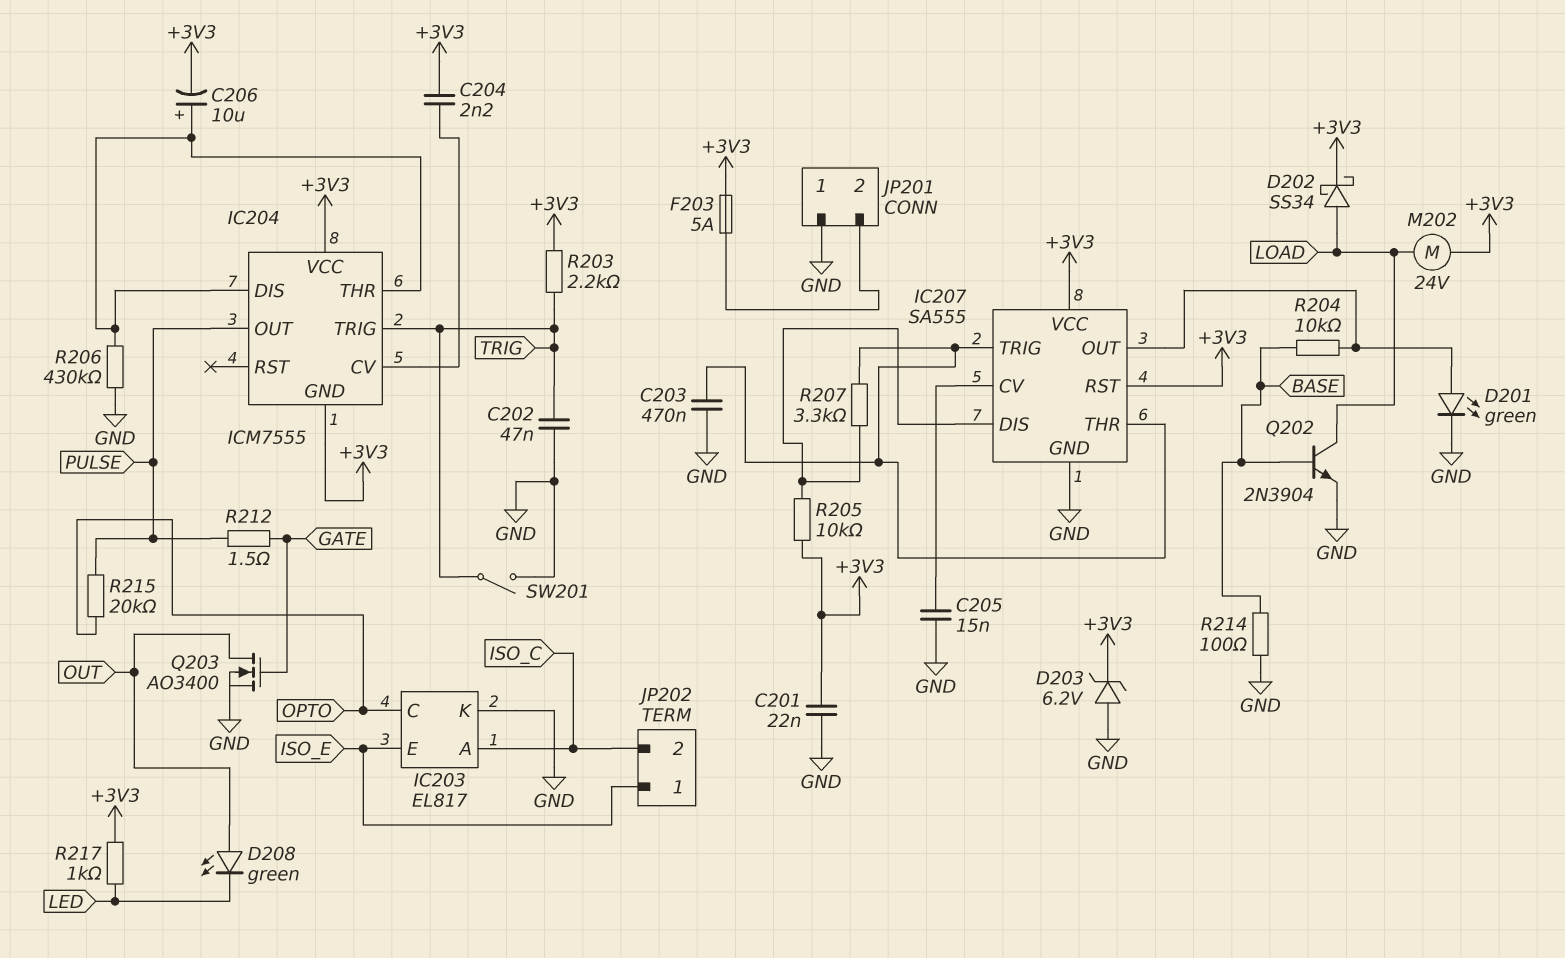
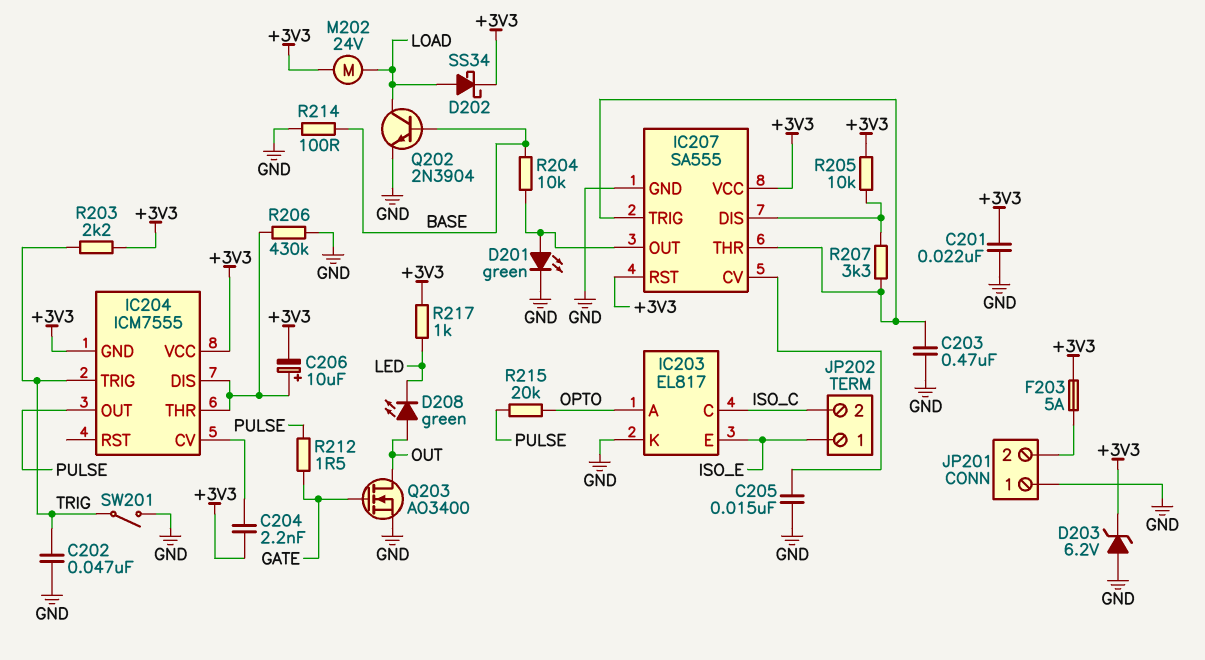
IC203 pin A: ISO_C -> OPTO
IC203 pin C: OPTO -> ISO_C

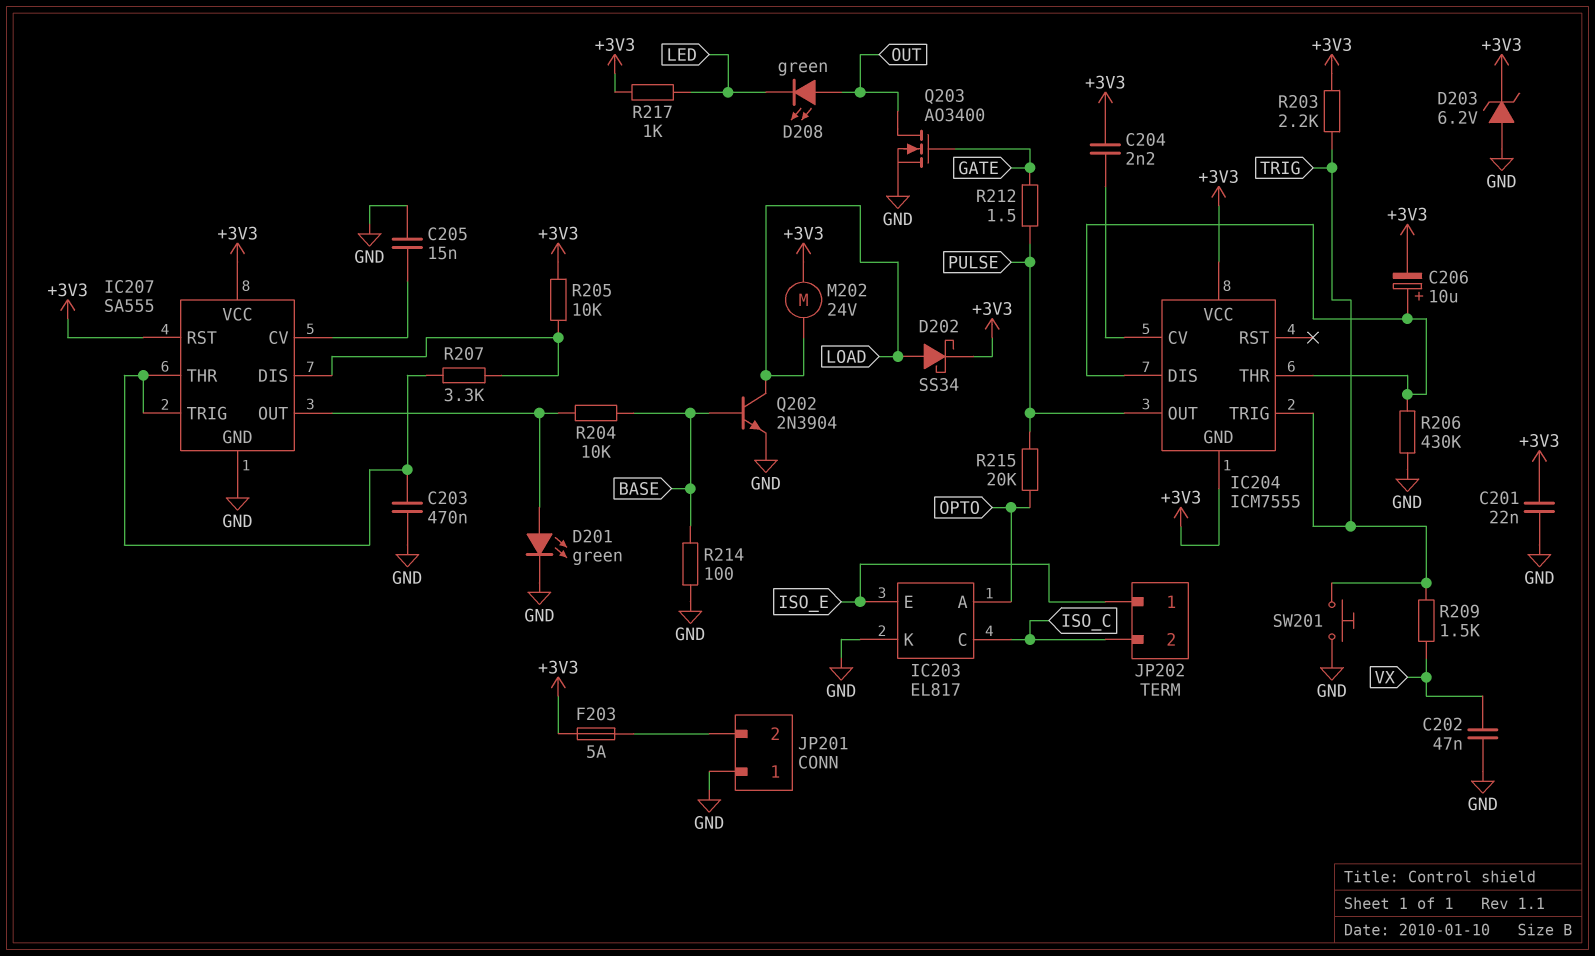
C202: 47nF (GND, TRIG) -> 47nF (GND, VX)
R209: none -> 1.5k (TRIG, VX)
SW201: switch (GND, TRIG) -> button (GND, TRIG)

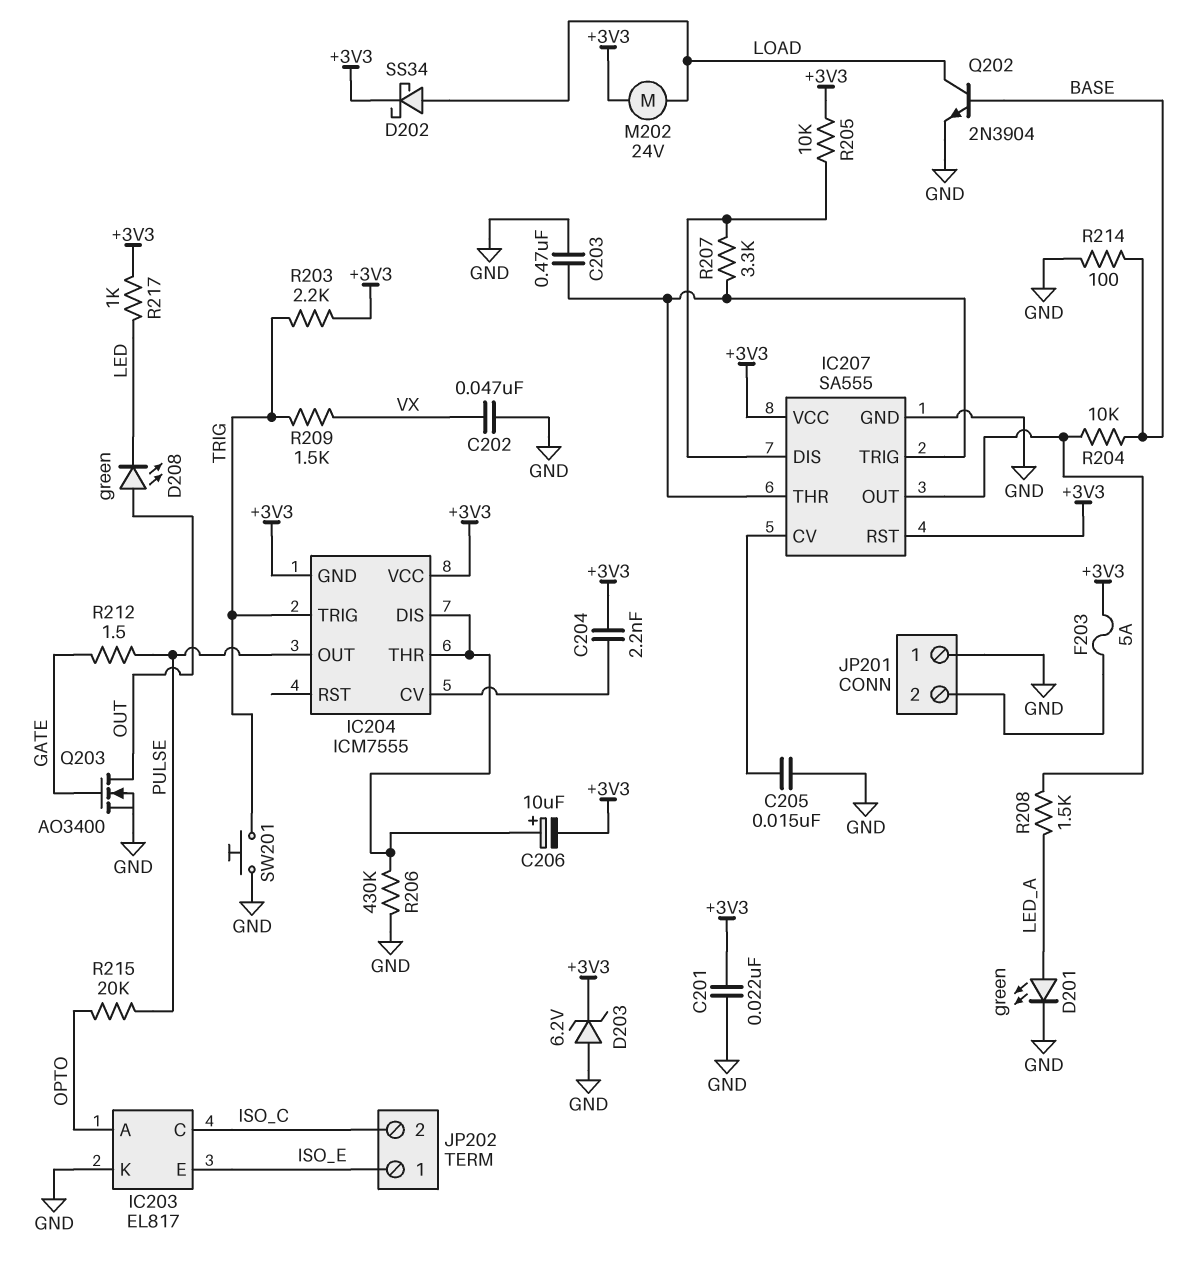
D201: LED green (A IC207/OUT, K GND) -> LED green (A LED_A, K GND)
R208: none -> 1.5k (IC207/OUT, LED_A)

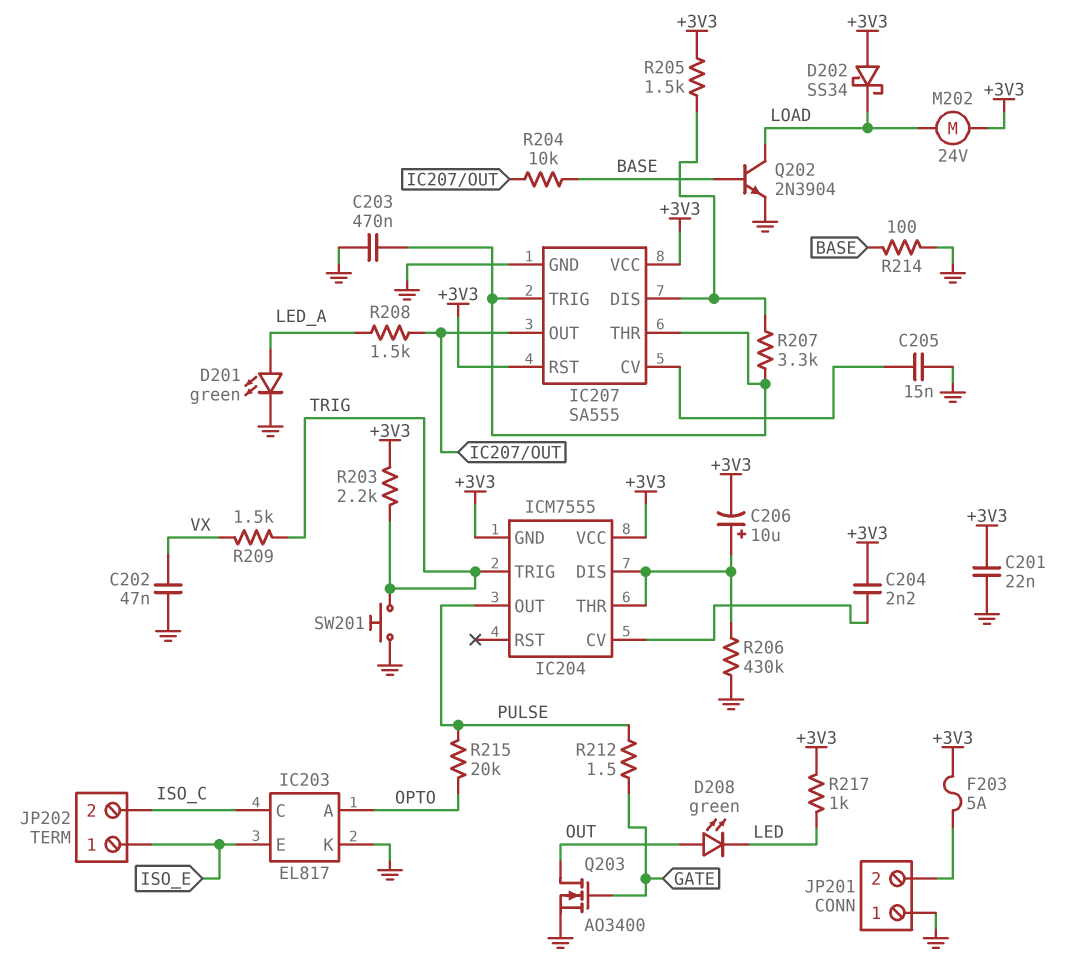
D202: schottky SS34 (A LOAD, K +3V3) -> schottky SS34 (A +3V3, K LOAD)
D203: zener 6.2V (A GND, K +3V3) -> none
R205: 10k (+3V3, IC207/DIS) -> 1.5k (+3V3, IC207/DIS)

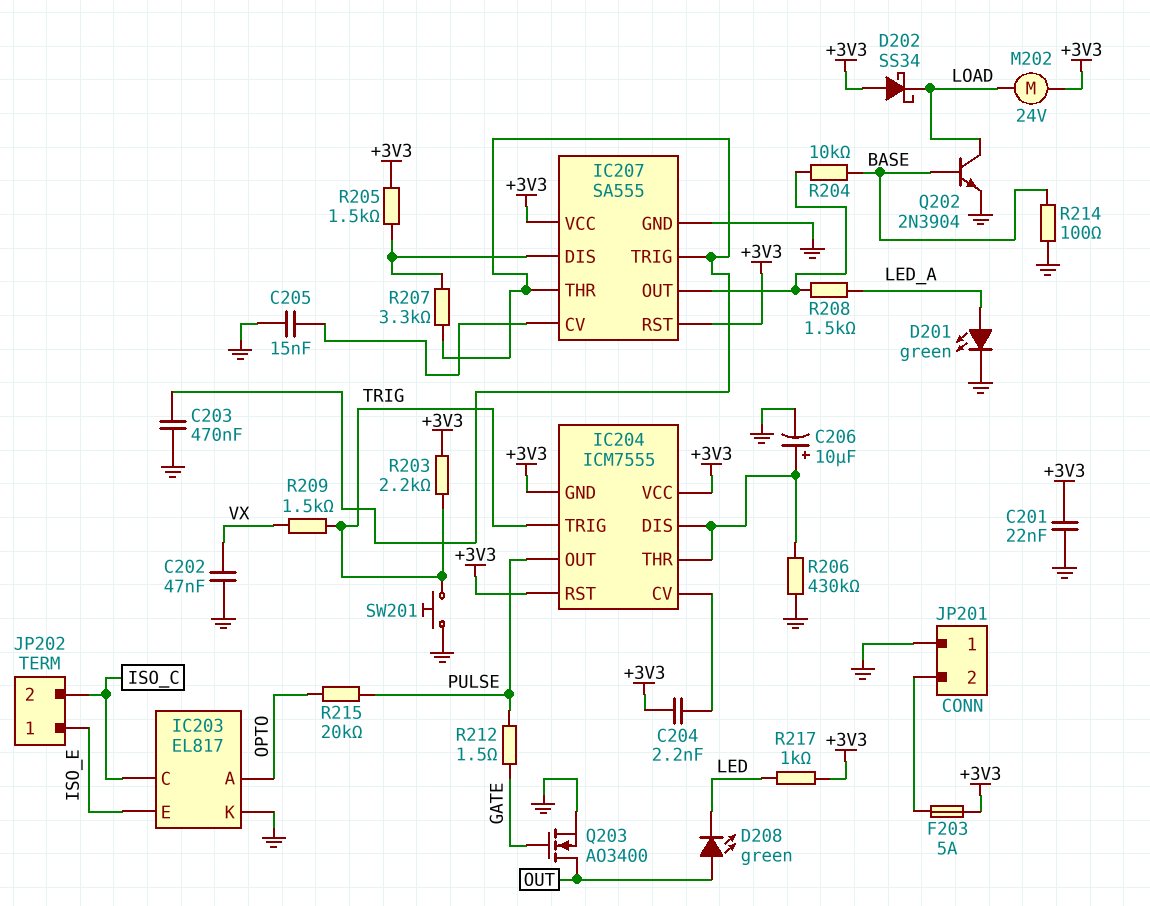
C206: 10uF (plus IC204/DIS, minus +3V3) -> 10uF (plus IC204/DIS, minus GND)
IC204 pin RST: none -> +3V3

